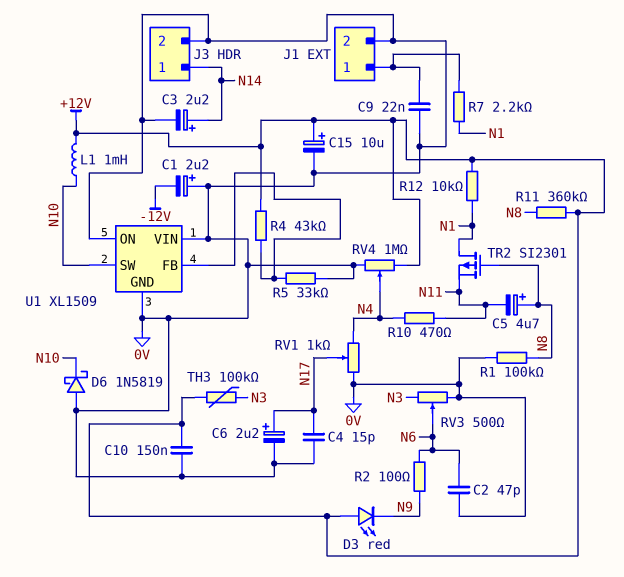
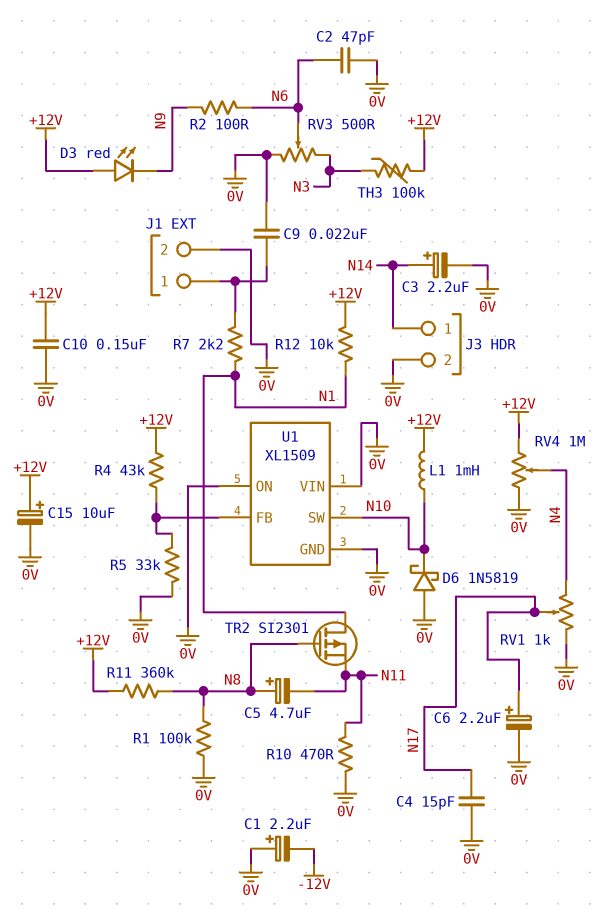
R10: 470 (N4, N11) -> 470 (0V, N11)

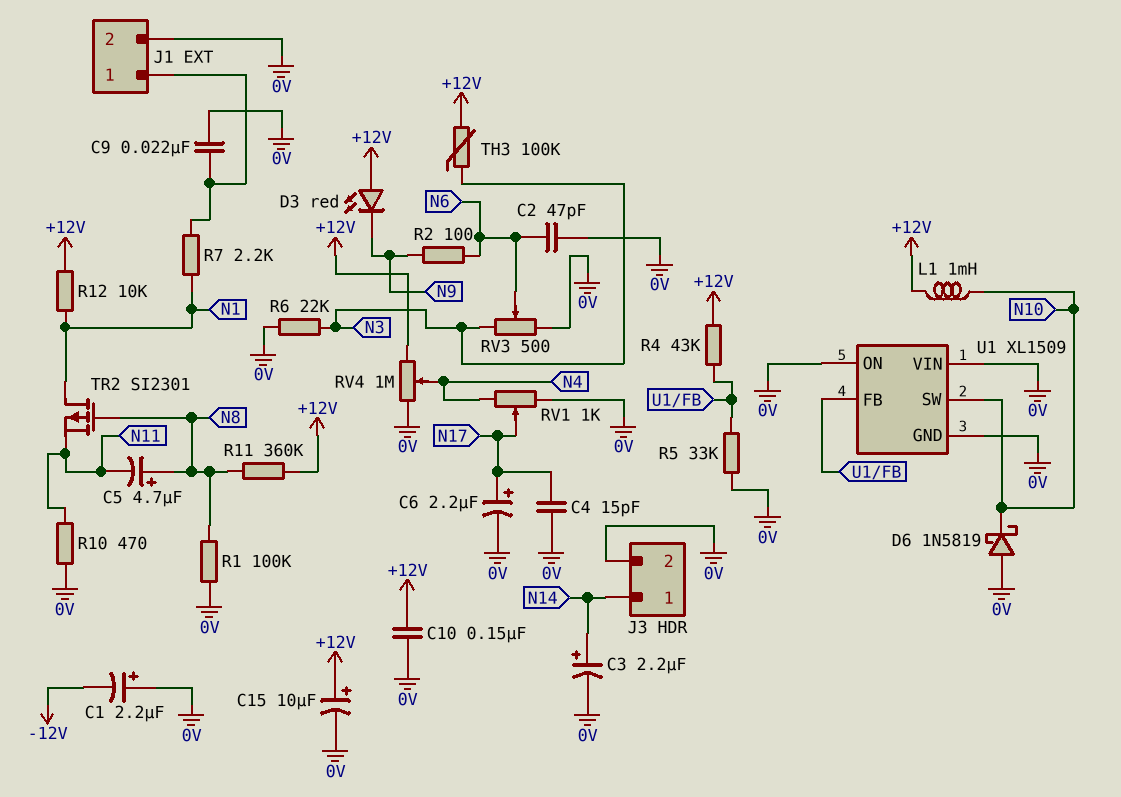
R6: none -> 22k (0V, N3)

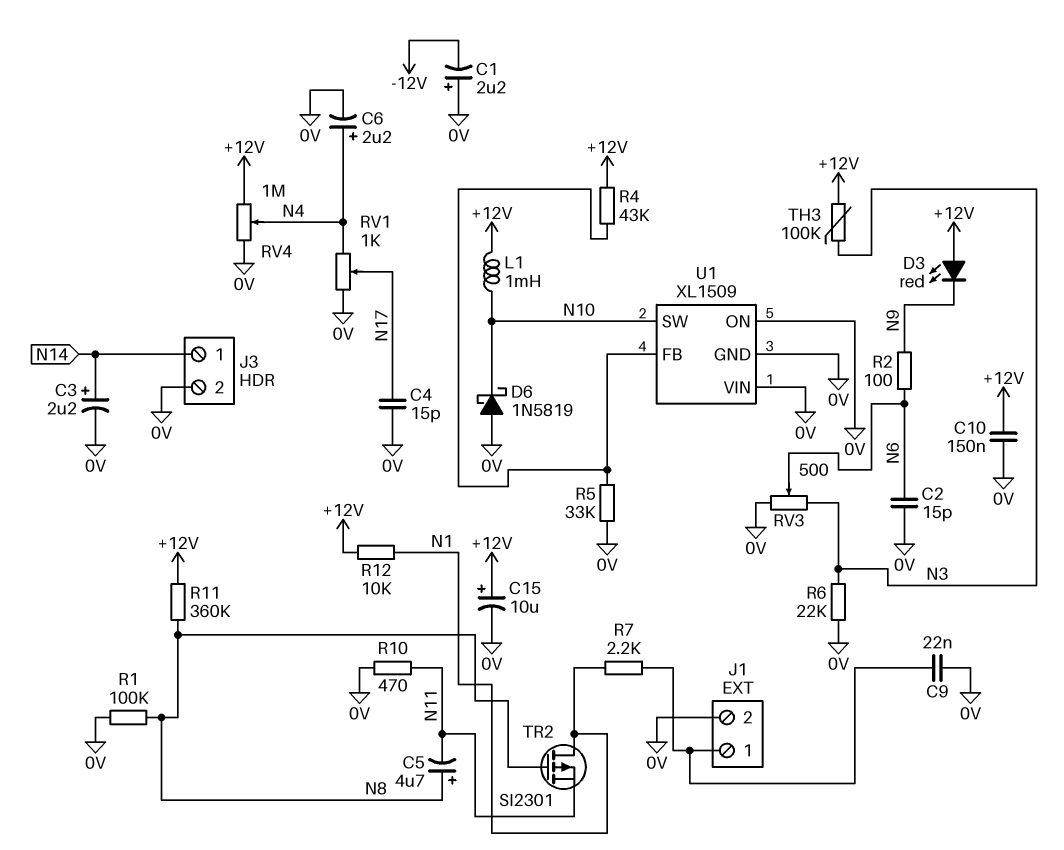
C2: 47pF (0V, N6) -> 15pF (0V, N6)
C6: 2.2uF (plus N17, minus 0V) -> 2.2uF (plus N4, minus 0V)

